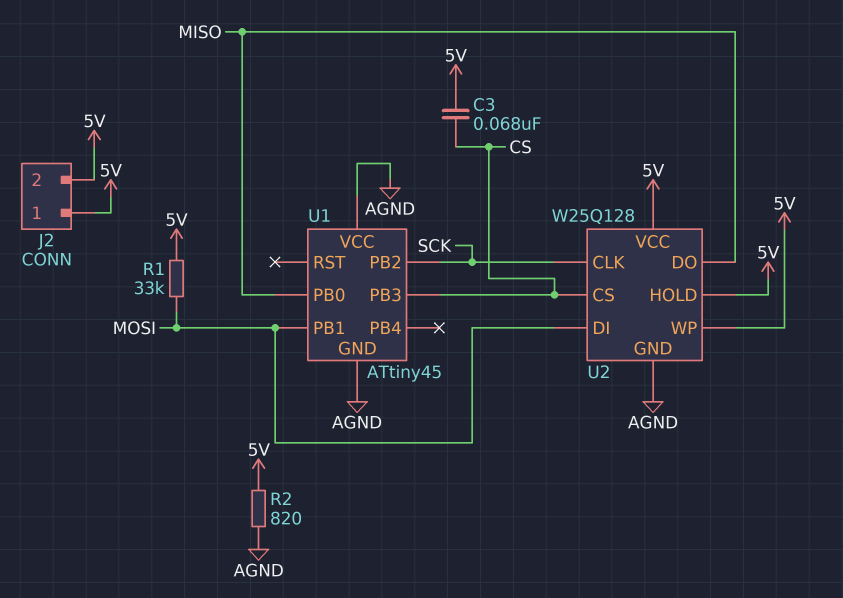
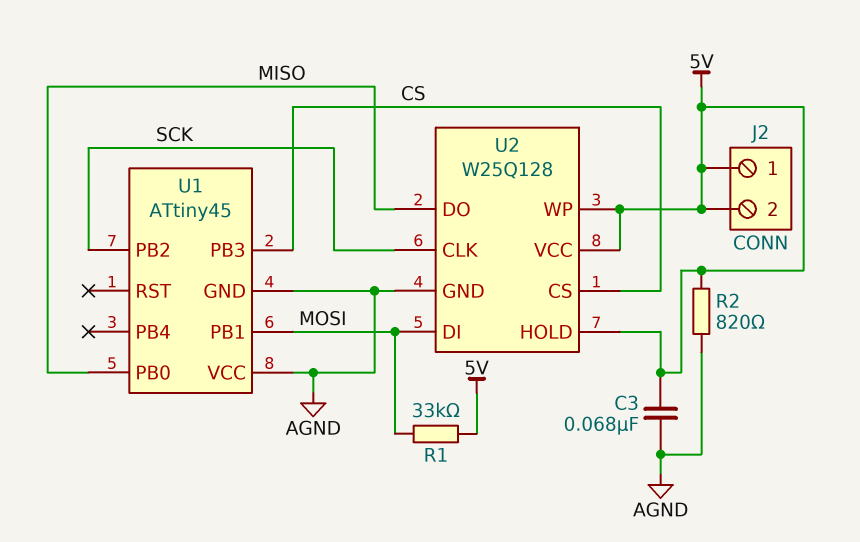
C3: 68nF (5V, CS) -> 68nF (5V, AGND)

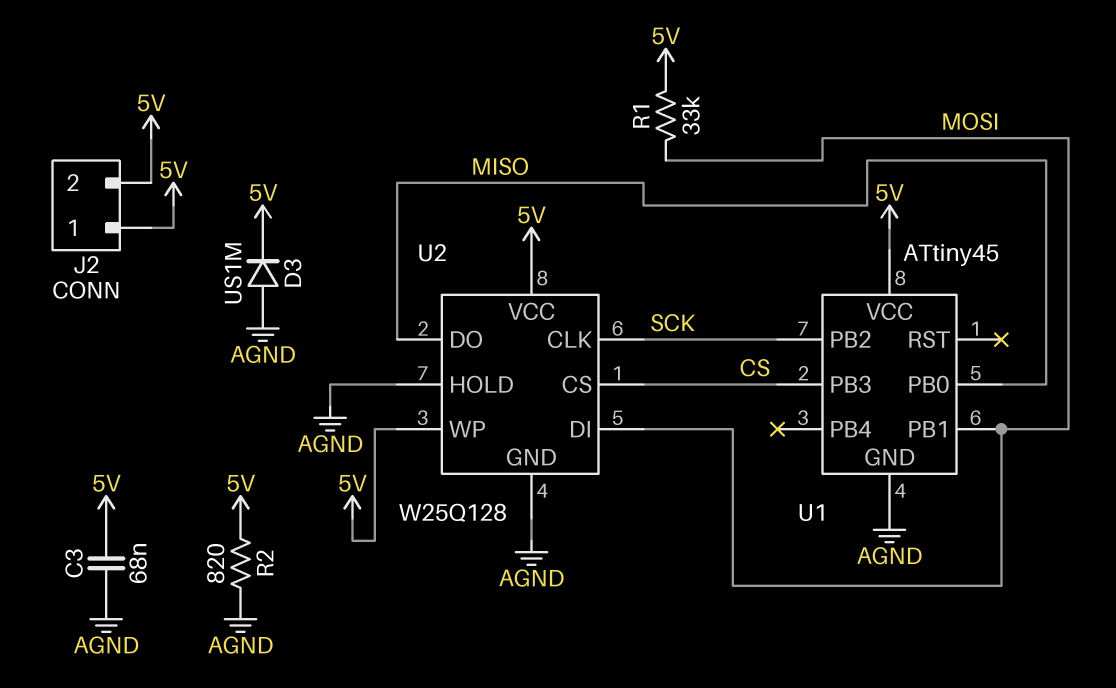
D3: none -> diode US1M (A AGND, K 5V)
U1 pin VCC: AGND -> 5V
U2 pin HOLD: 5V -> AGND

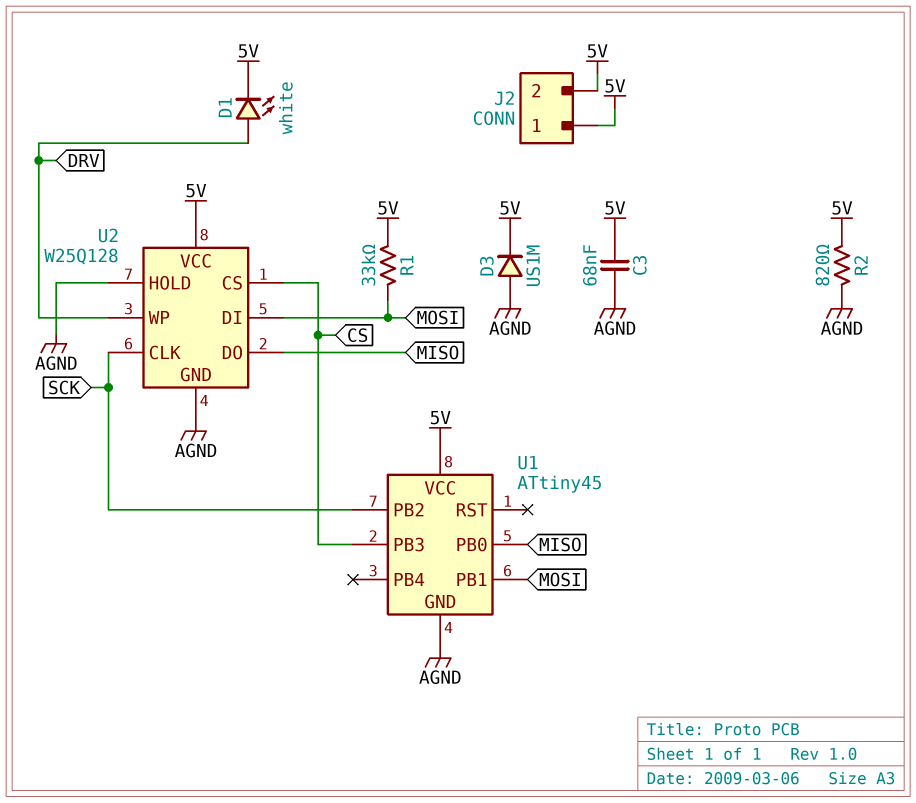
D1: none -> LED white (A DRV, K 5V)
U2 pin WP: 5V -> DRV

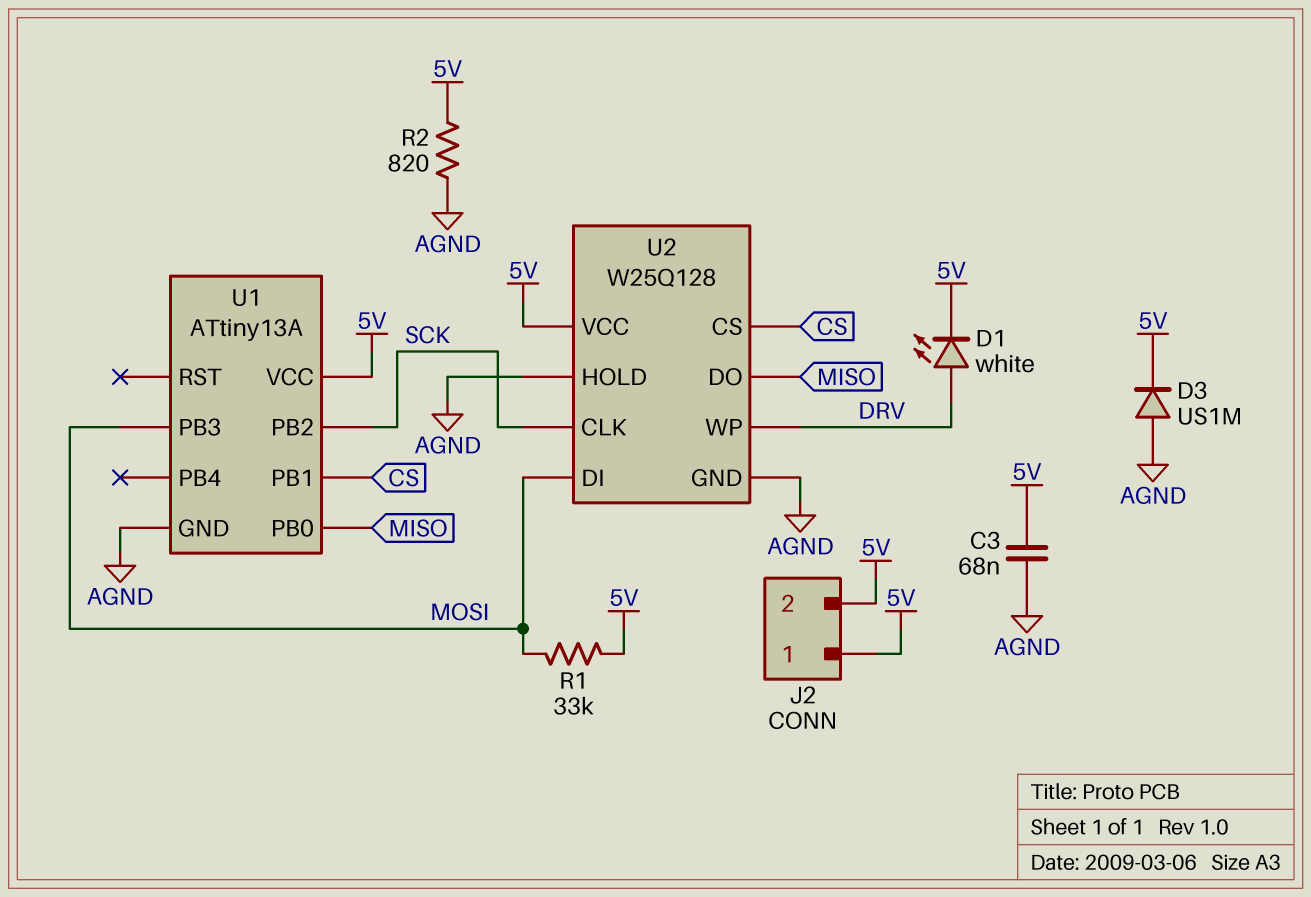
U1: ATtiny45 -> ATtiny13A
U1 pin PB1: MOSI -> CS
U1 pin PB3: CS -> MOSI

